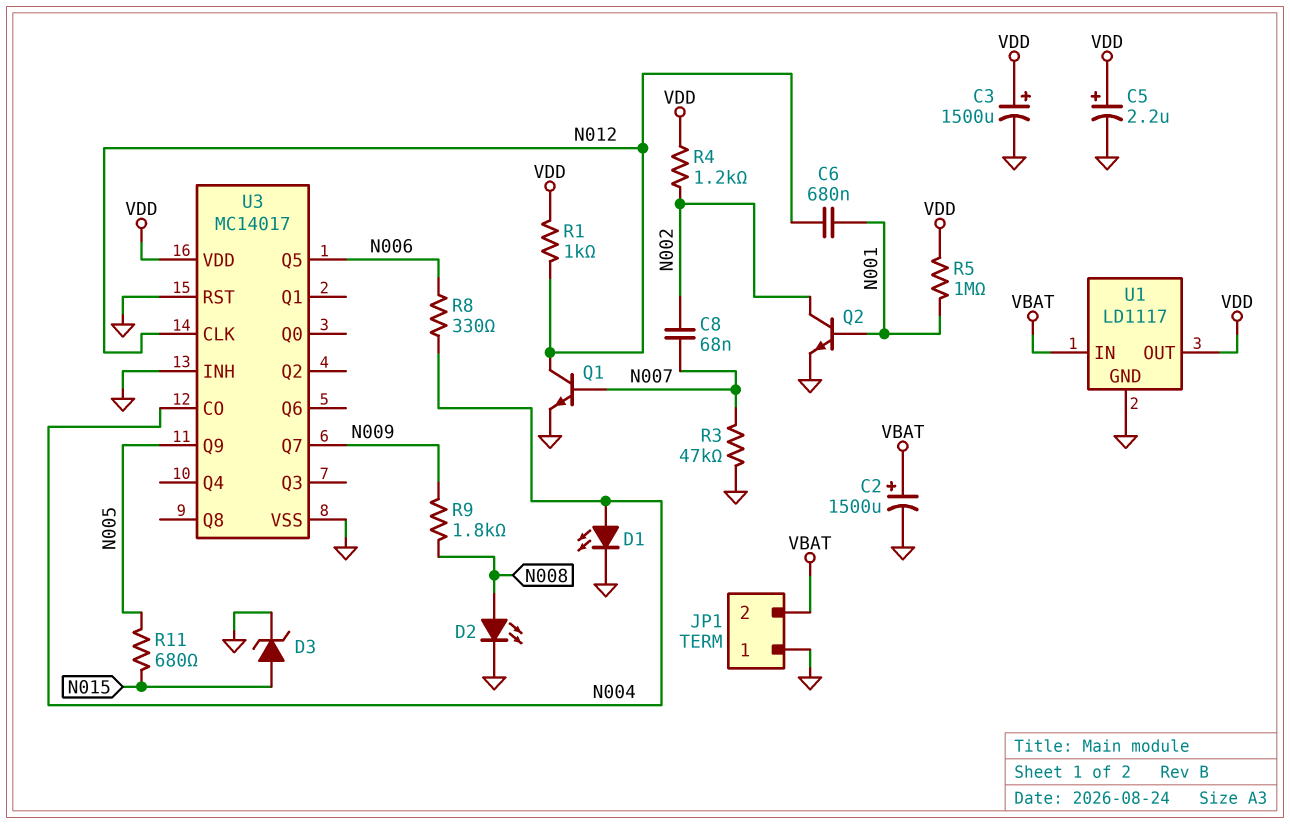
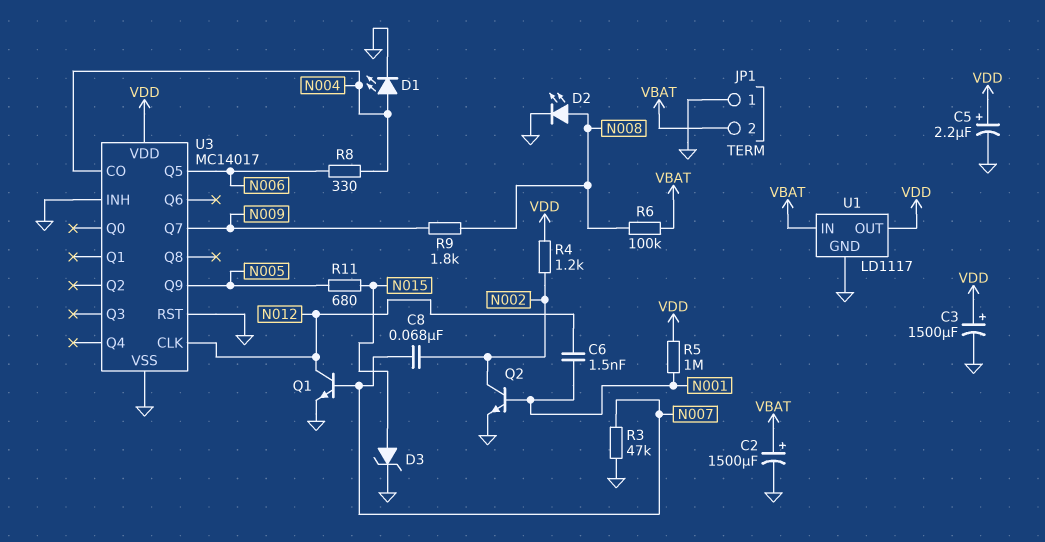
C6: 680nF (N001, N012) -> 1.5nF (N001, N012)
R1: 1k (N012, VDD) -> none
R6: none -> 100k (N008, VBAT)

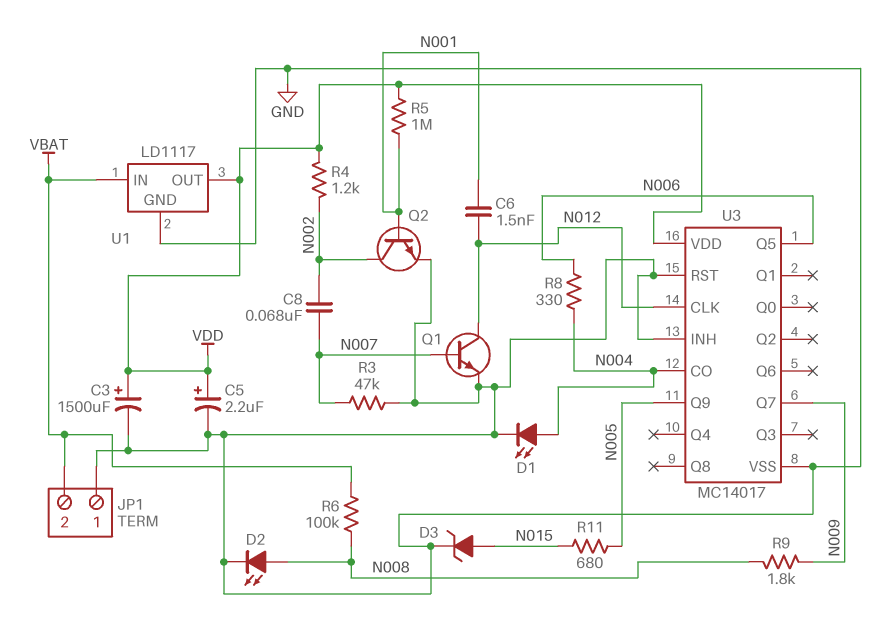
C2: 1500uF (plus VBAT, minus GND) -> none

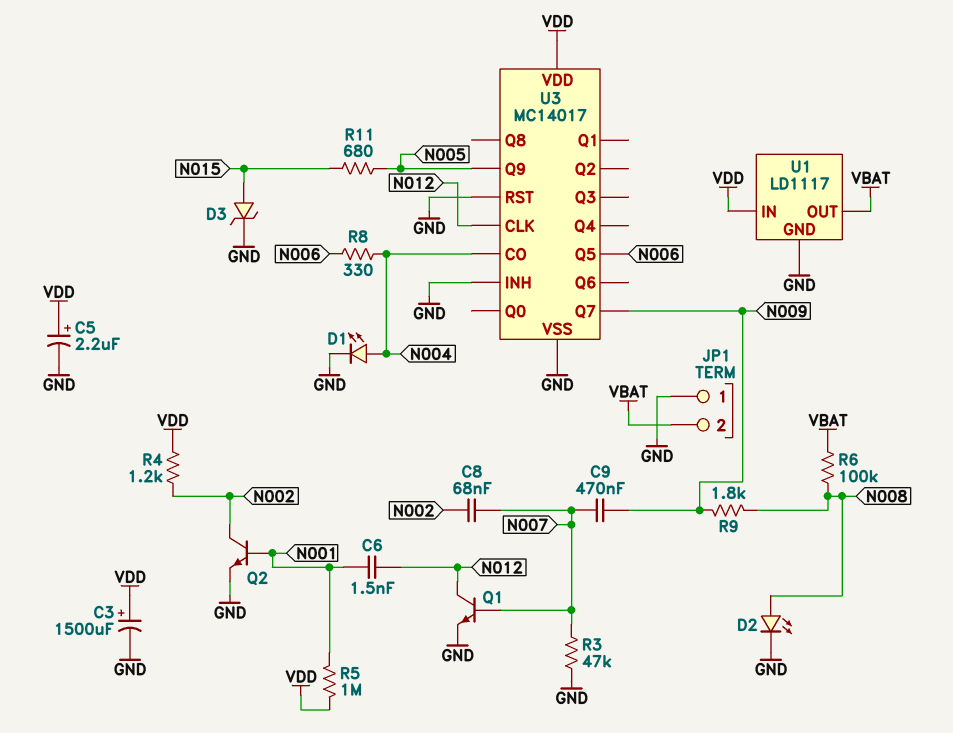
C9: none -> 470nF (N007, N009)
U1 pin IN: VBAT -> VDD
U1 pin OUT: VDD -> VBAT

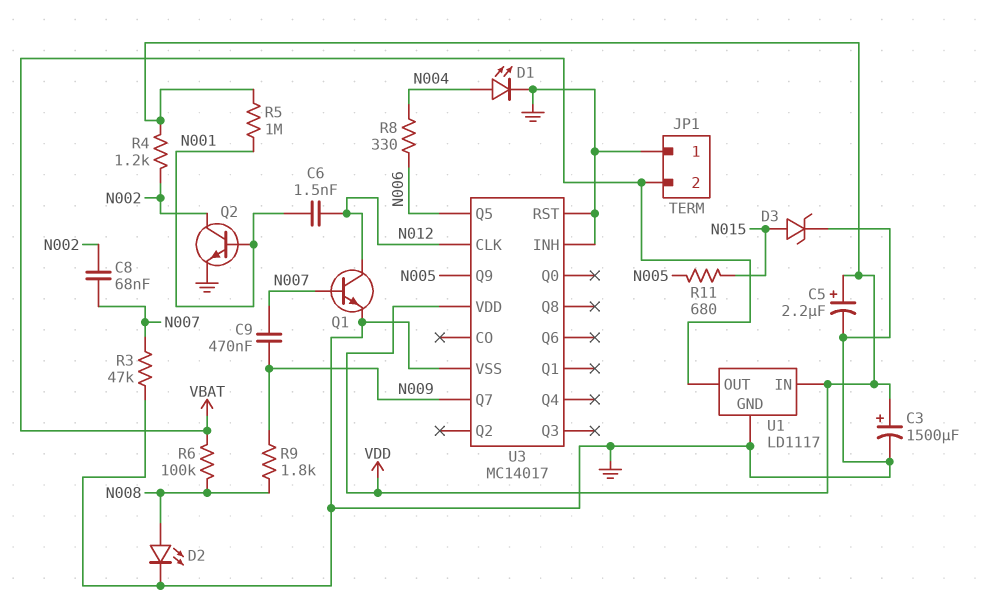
U3 pin CO: N004 -> none

